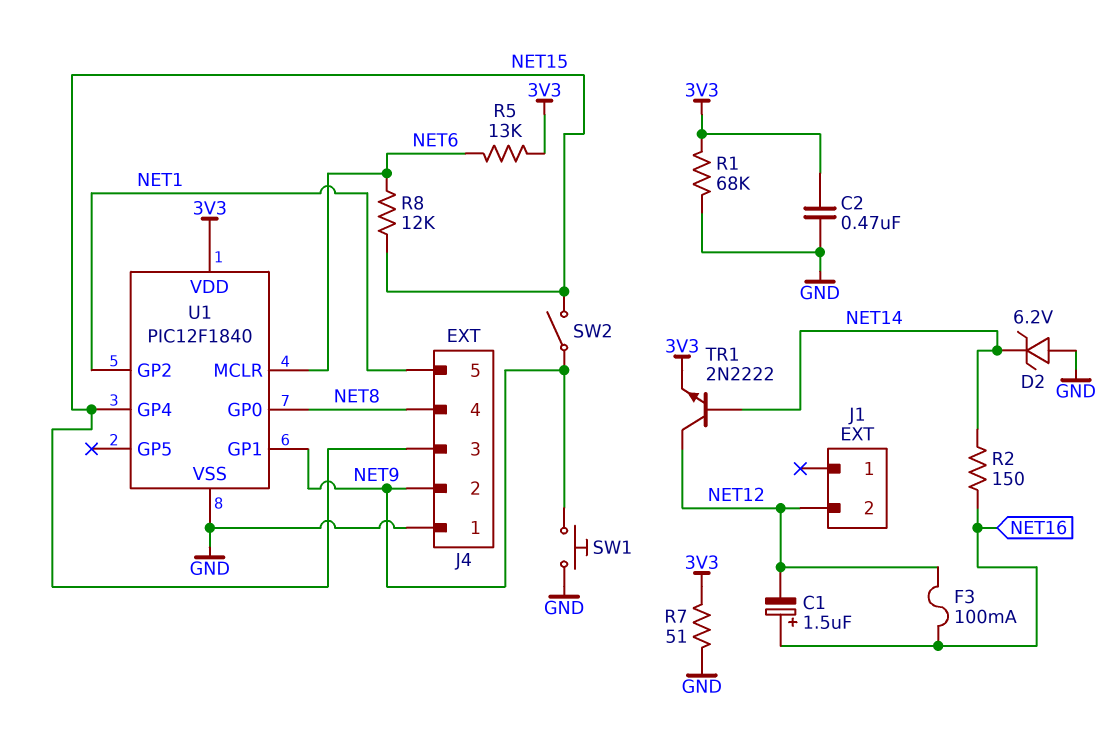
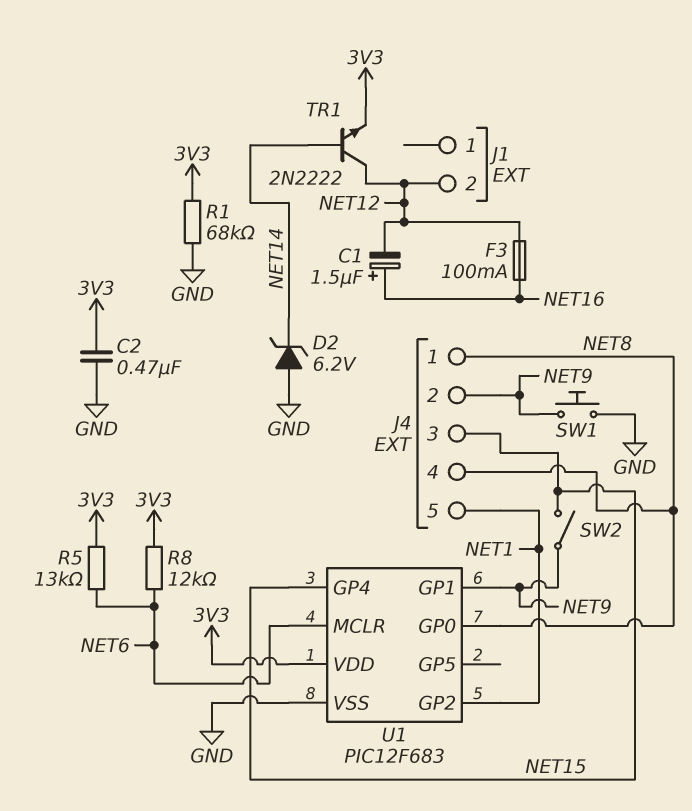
J4 pin 1: GND -> NET8
R2: 150 (NET14, NET16) -> none
R7: 51 (3V3, GND) -> none
R8: 12k (NET6, NET15) -> 12k (3V3, NET6)
U1: PIC12F1840 -> PIC12F683

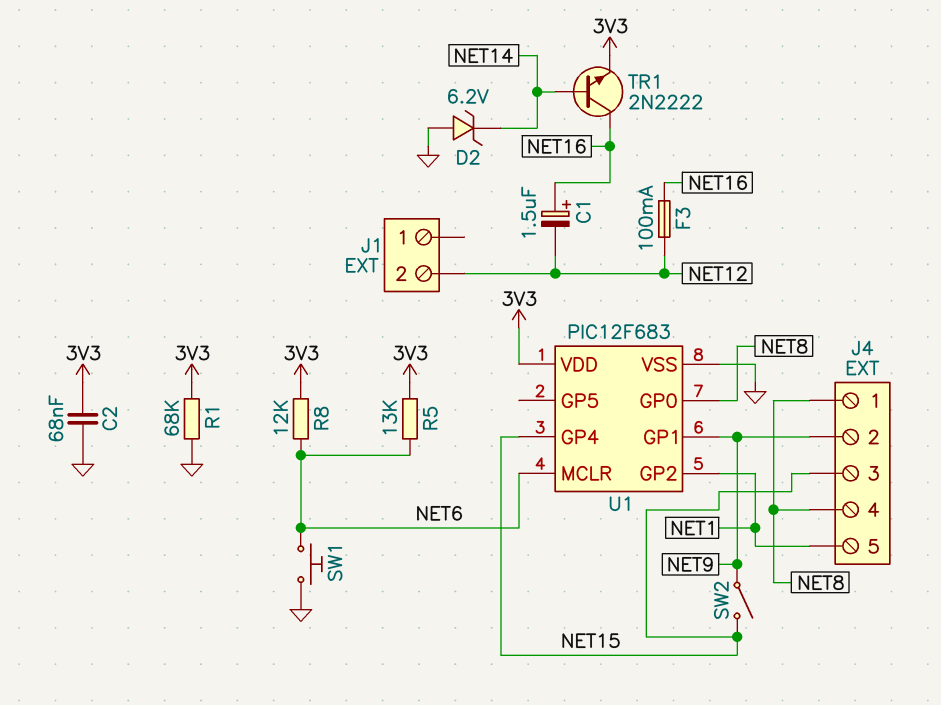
C2: 470nF (3V3, GND) -> 68nF (3V3, GND)
SW1: button (GND, NET9) -> button (GND, NET6)
TR1: NPN 2N2222 (B NET14, C NET12, E 3V3) -> NPN 2N2222 (B NET14, C NET16, E 3V3)

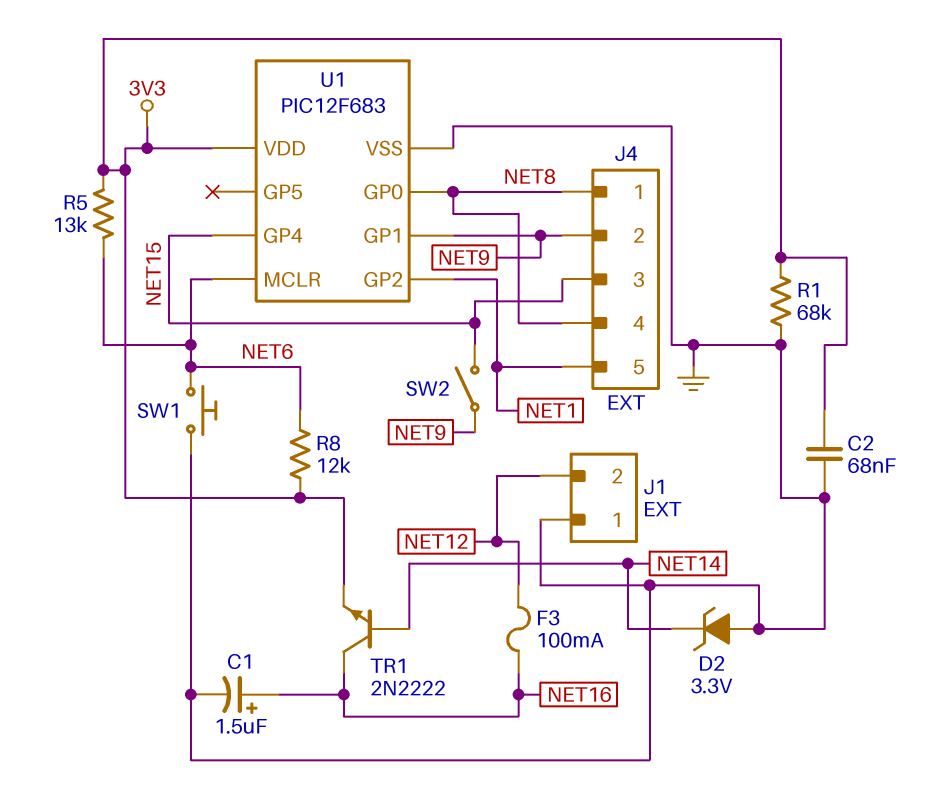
C1: 1.5uF (plus NET16, minus NET12) -> 1.5uF (plus NET16, minus GND)
D2: zener 6.2V (A GND, K NET14) -> zener 3.3V (A GND, K NET14)
J1 pin 1: none -> GND

